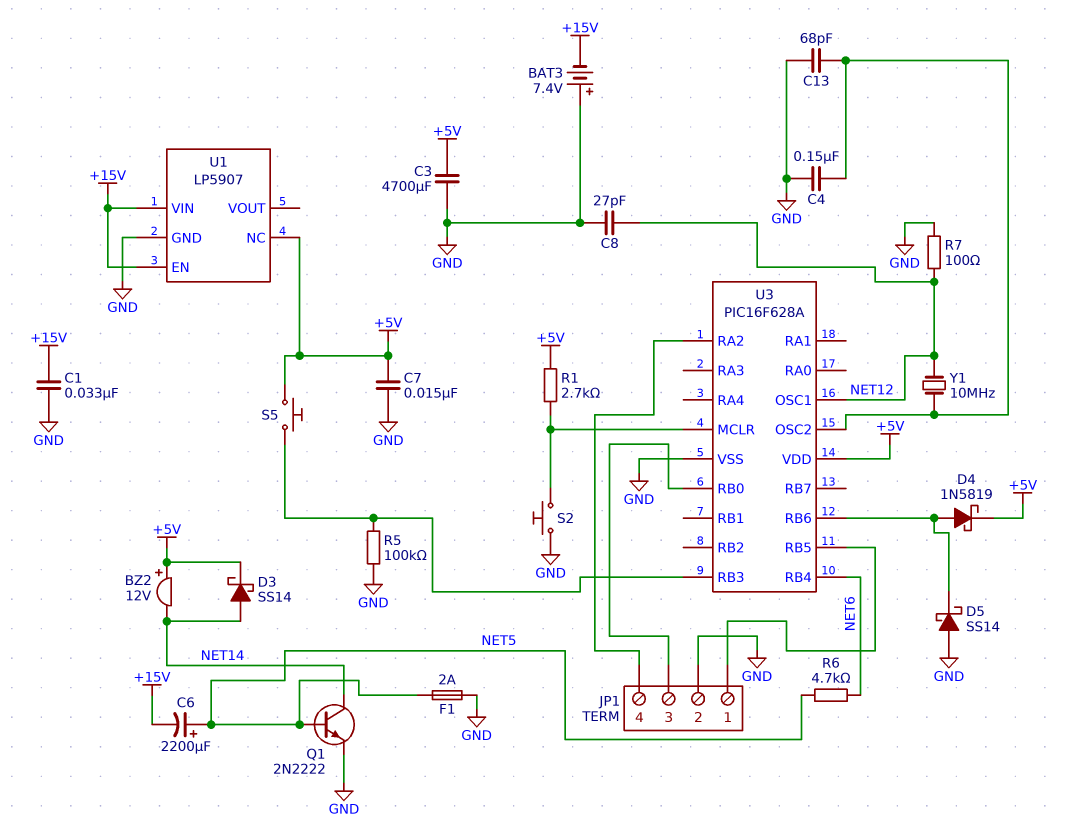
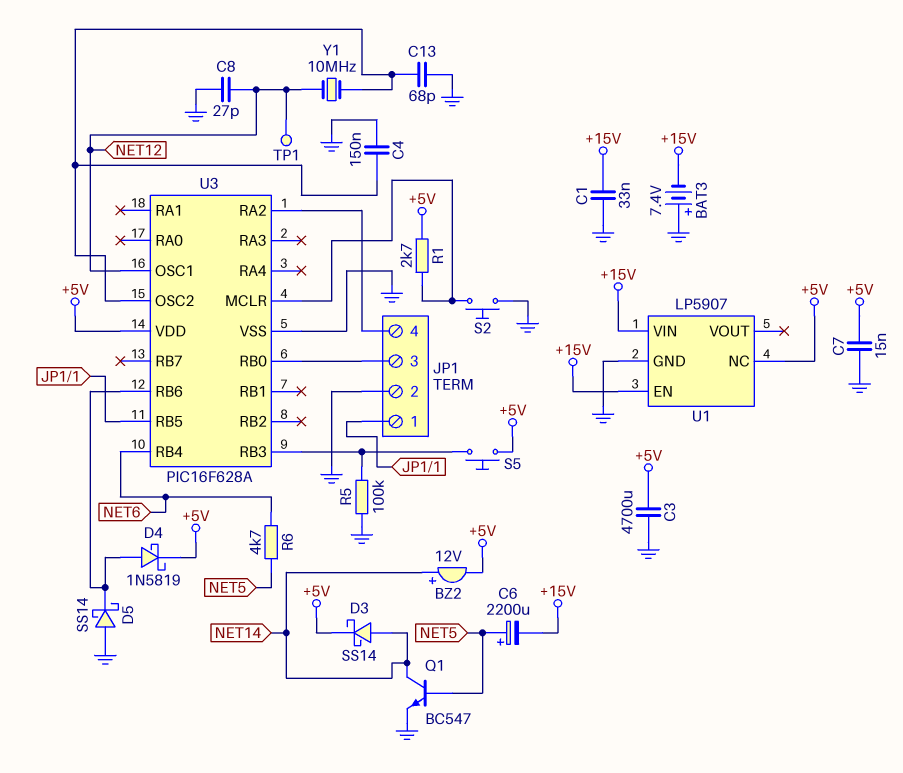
BZ2: buzzer 12V (plus +5V, minus NET14) -> buzzer 12V (plus NET14, minus +5V)
F1: 2A (GND, NET5) -> none
Q1: NPN 2N2222 (B NET5, C NET14, E GND) -> NPN BC547 (B NET5, C NET14, E GND)
R7: 100 (GND, NET12) -> none
TP1: none -> test point (NET12)

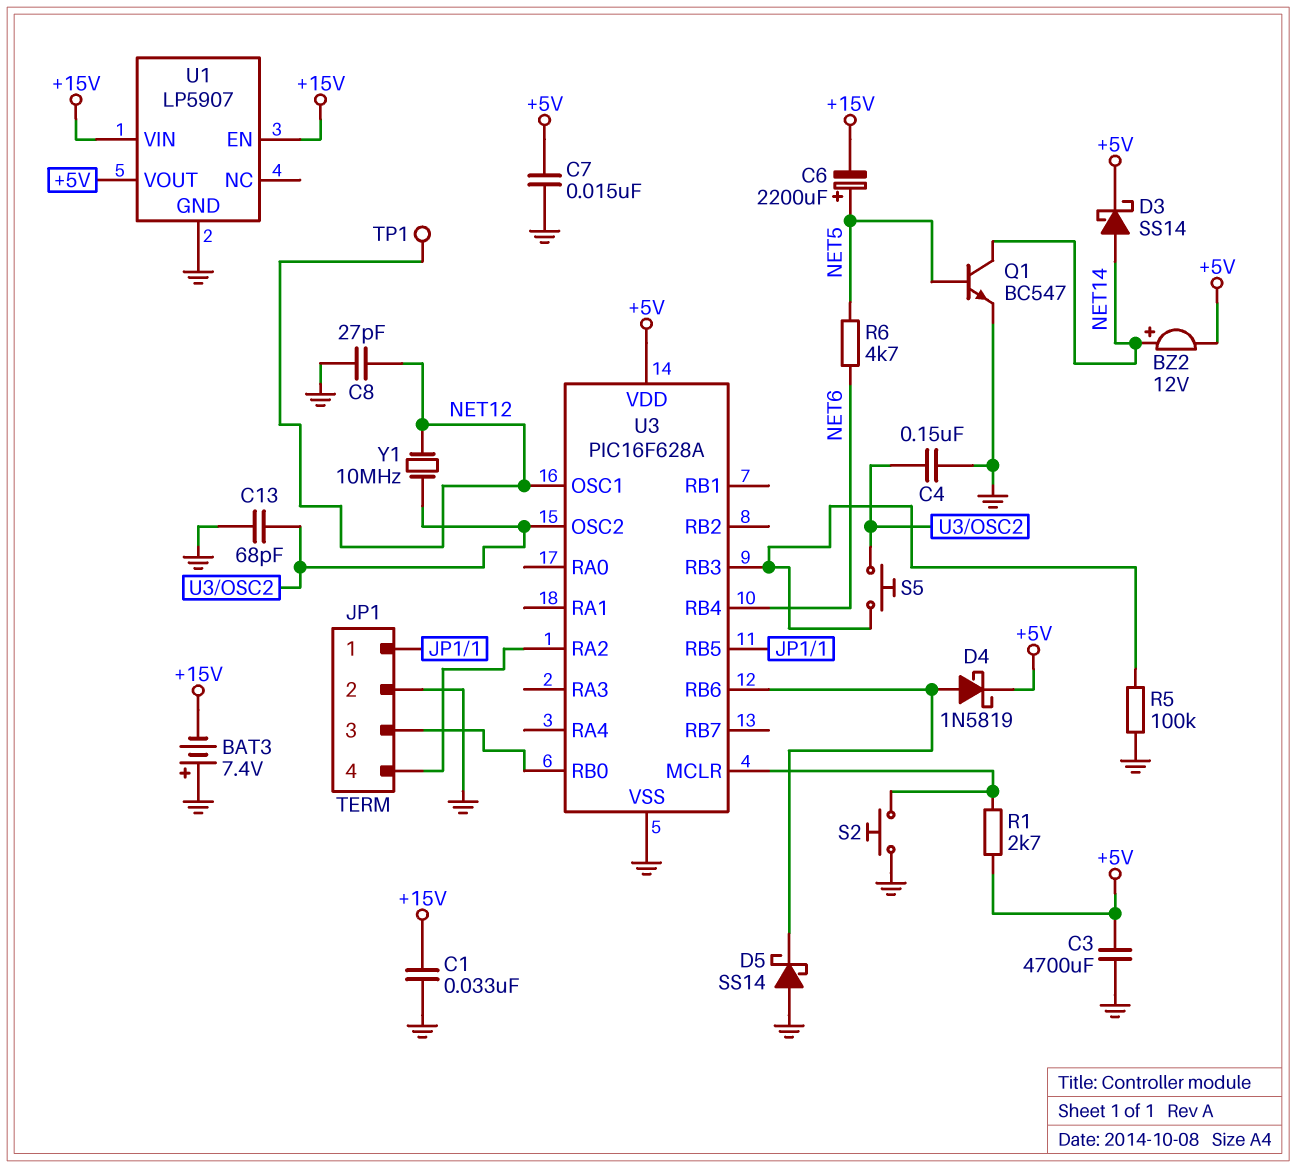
S5: button (+5V, U3/RB3) -> button (U3/OSC2, U3/RB3)
U1 pin NC: +5V -> none
U1 pin VOUT: none -> +5V

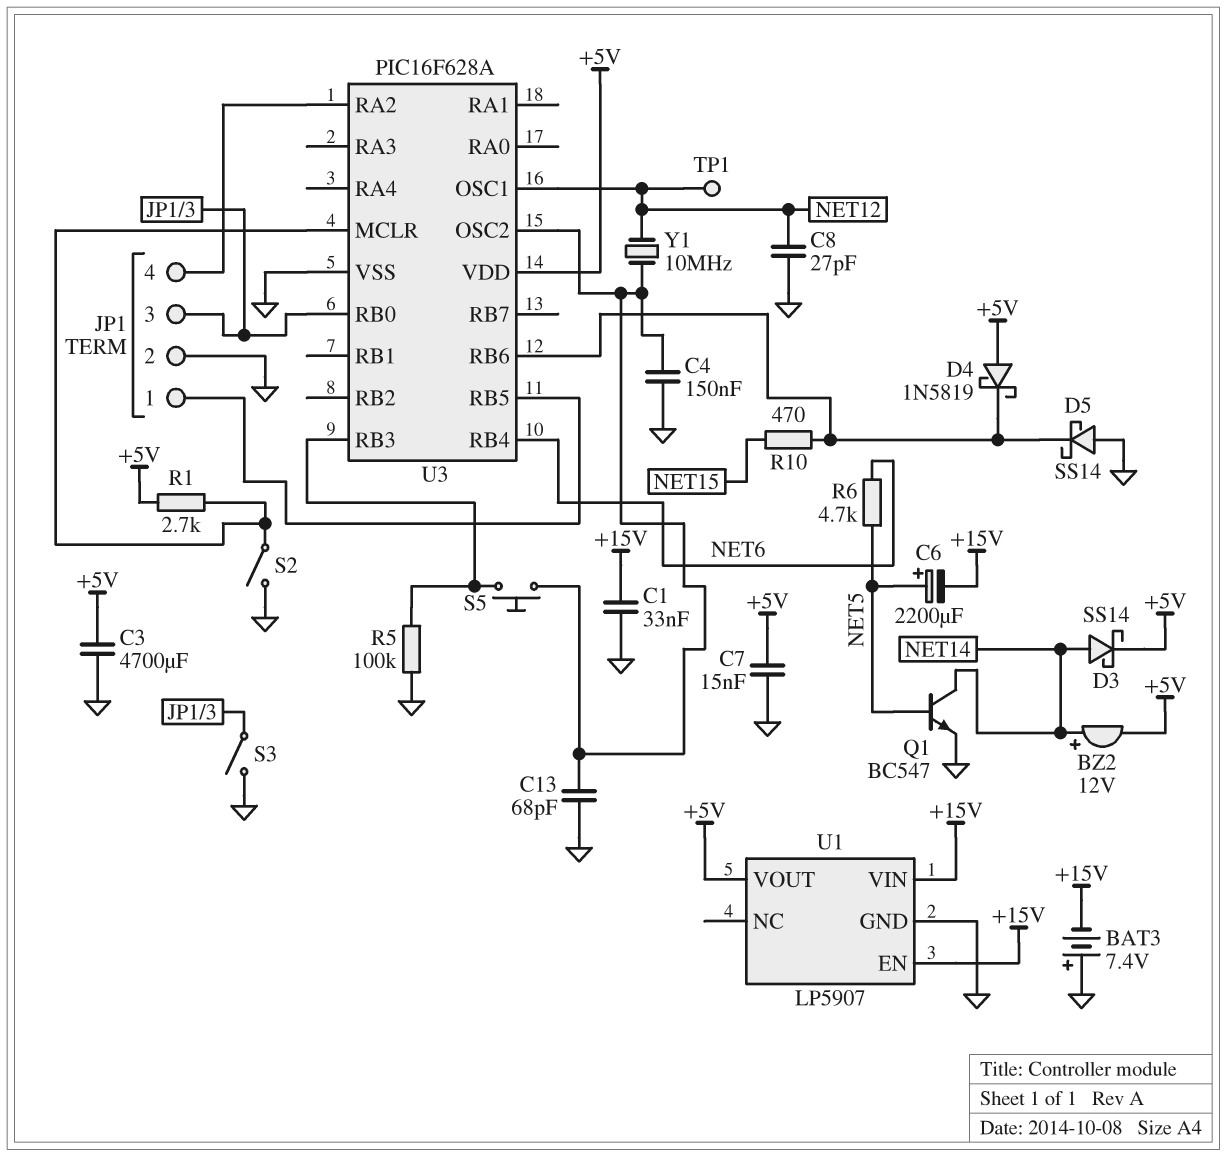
D4: schottky 1N5819 (A U3/RB6, K +5V) -> schottky 1N5819 (A +5V, K U3/RB6)
R10: none -> 470 (NET15, U3/RB6)
S2: button (GND, U3/MCLR) -> switch (GND, U3/MCLR)
S3: none -> switch (GND, JP1/3)

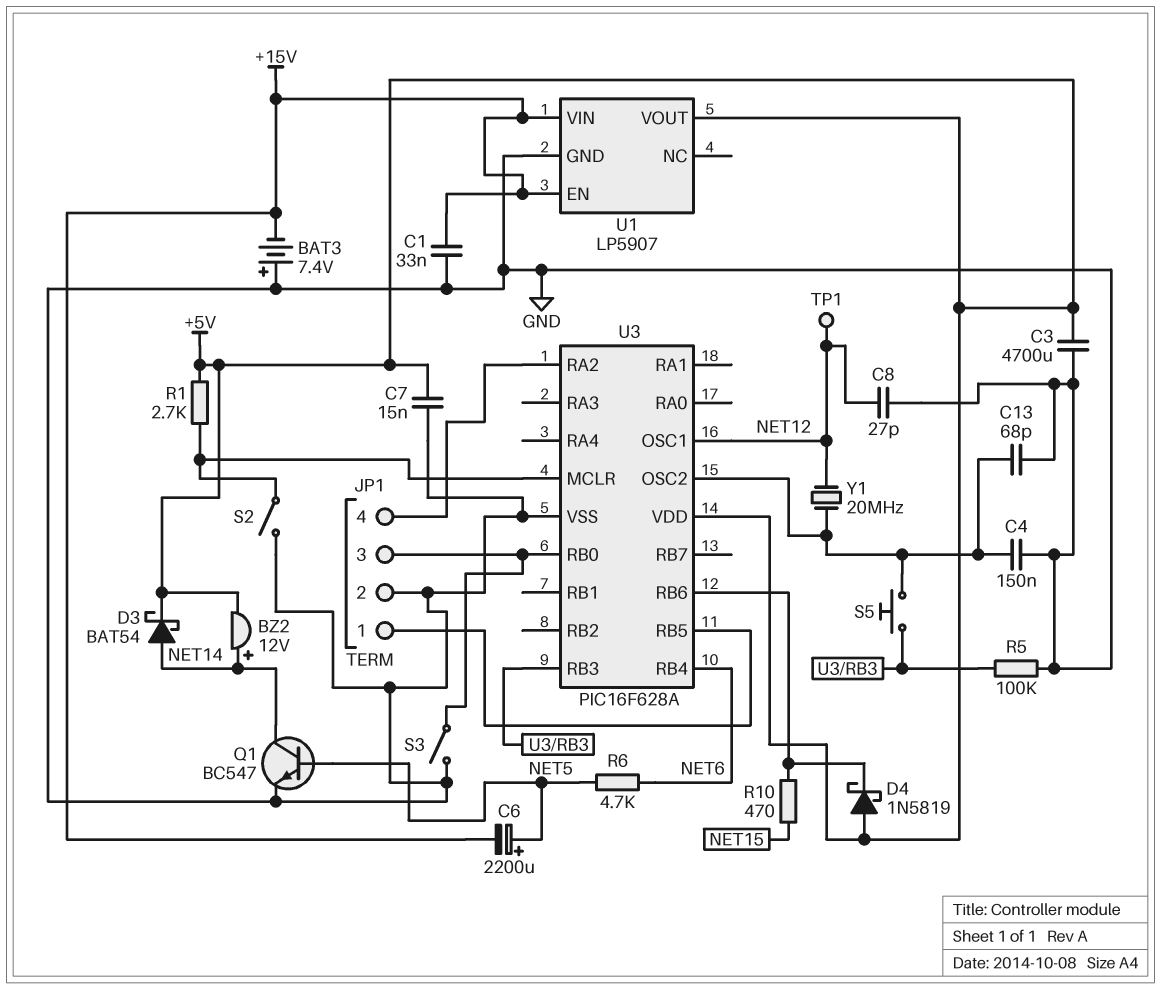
D3: schottky SS14 (A NET14, K +5V) -> schottky BAT54 (A NET14, K +5V)
D5: schottky SS14 (A GND, K U3/RB6) -> none
Y1: 10MHz (NET12, U3/OSC2) -> 20MHz (NET12, U3/OSC2)

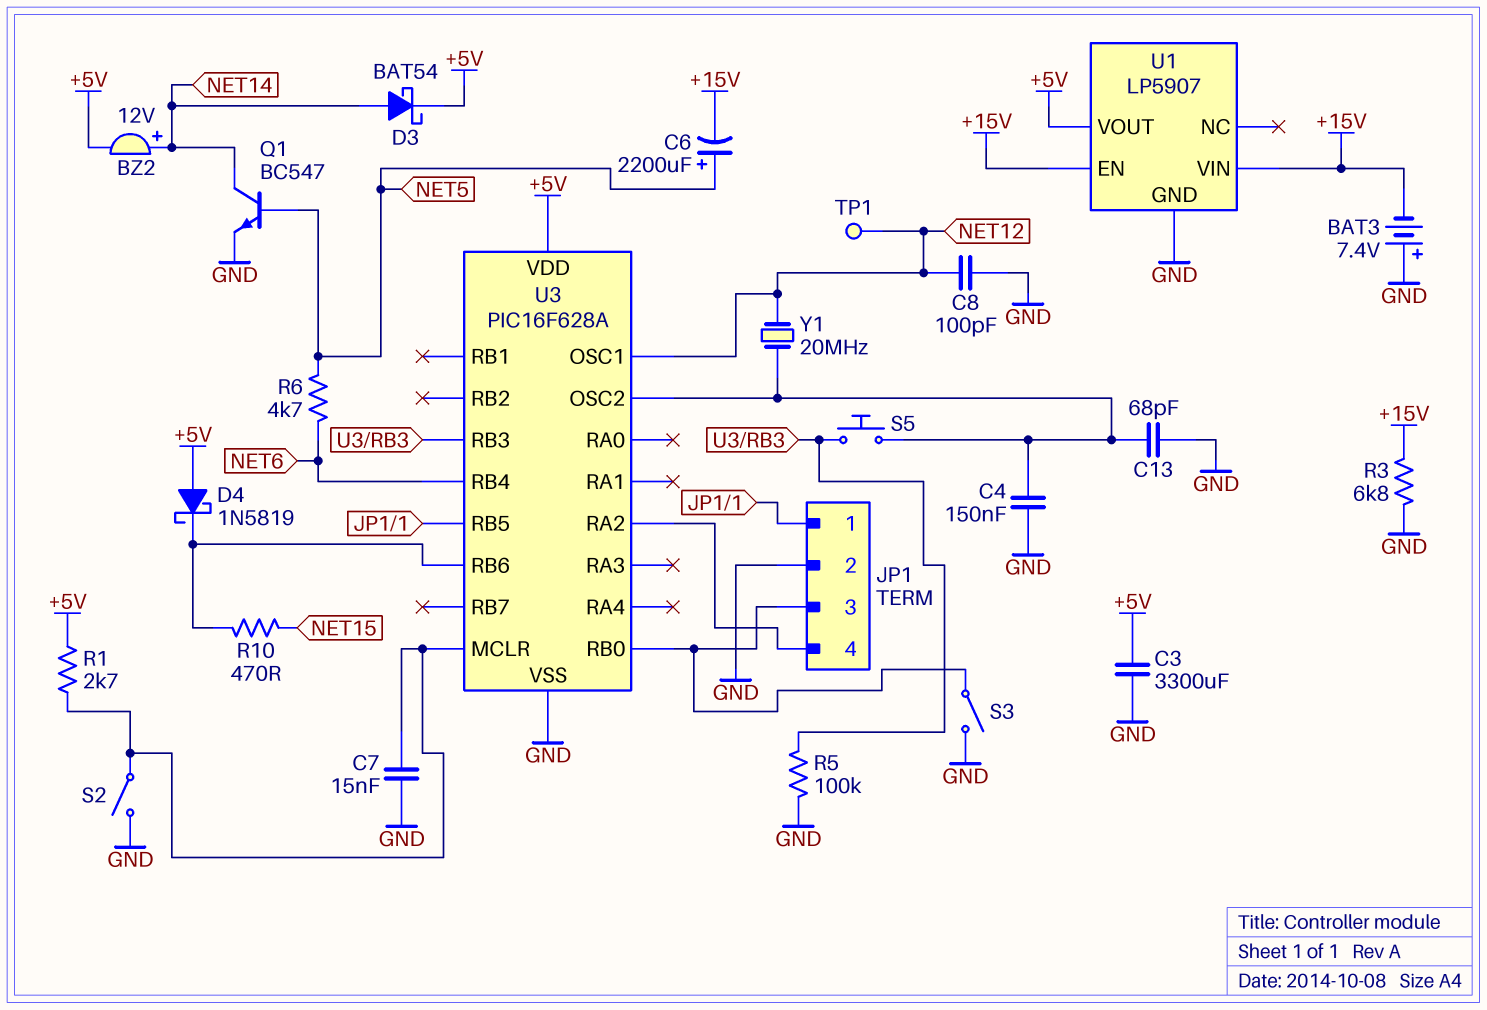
C1: 33nF (+15V, GND) -> none
C3: 4700uF (+5V, GND) -> 3300uF (+5V, GND)
C7: 15nF (+5V, GND) -> 15nF (GND, U3/MCLR)
C8: 27pF (GND, NET12) -> 100pF (GND, NET12)
R3: none -> 6.8k (+15V, GND)

